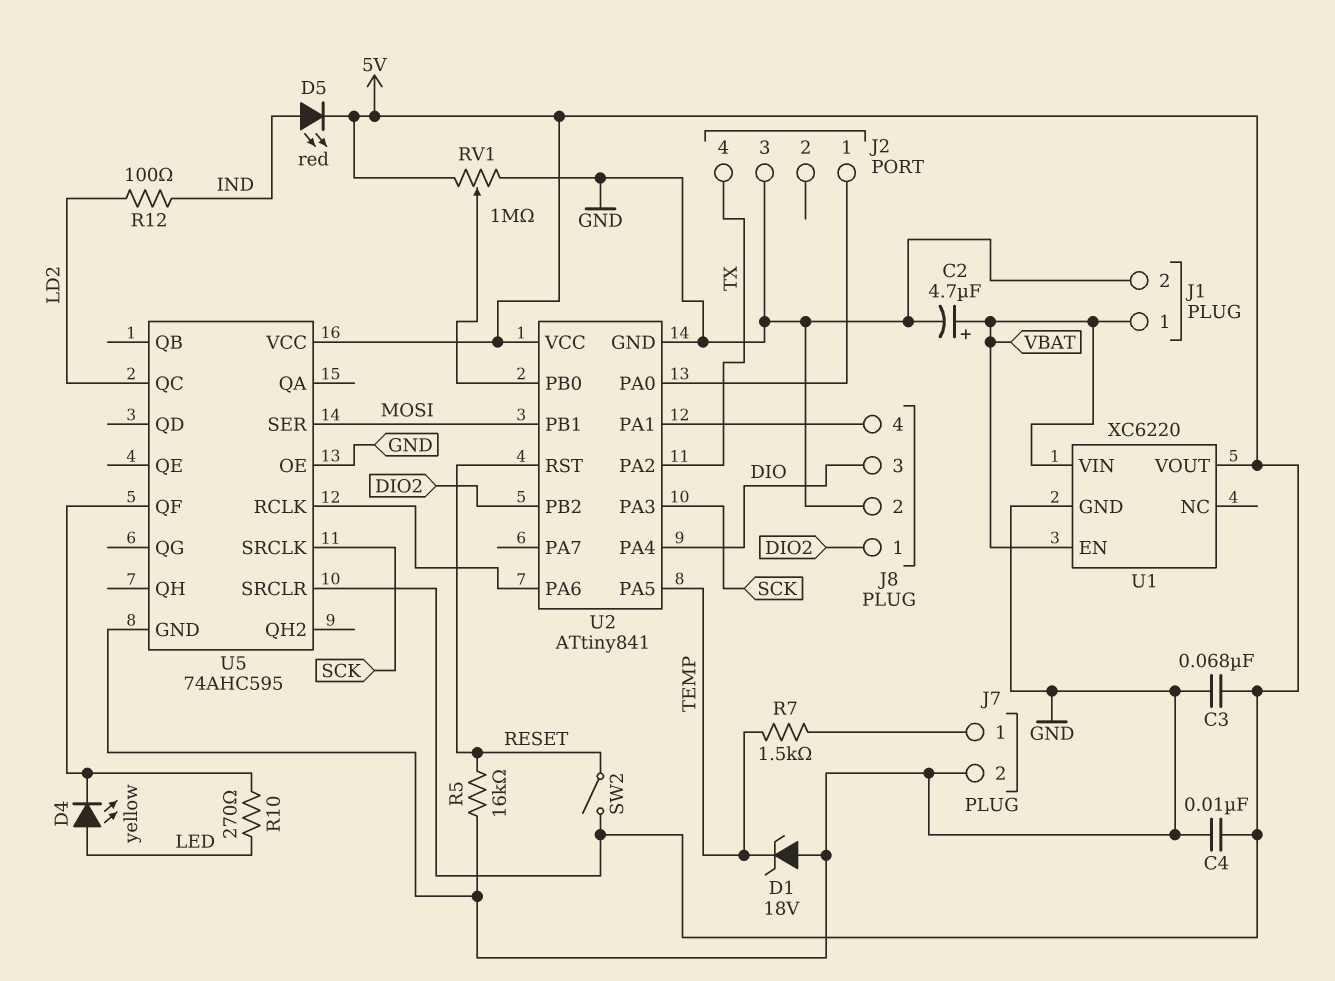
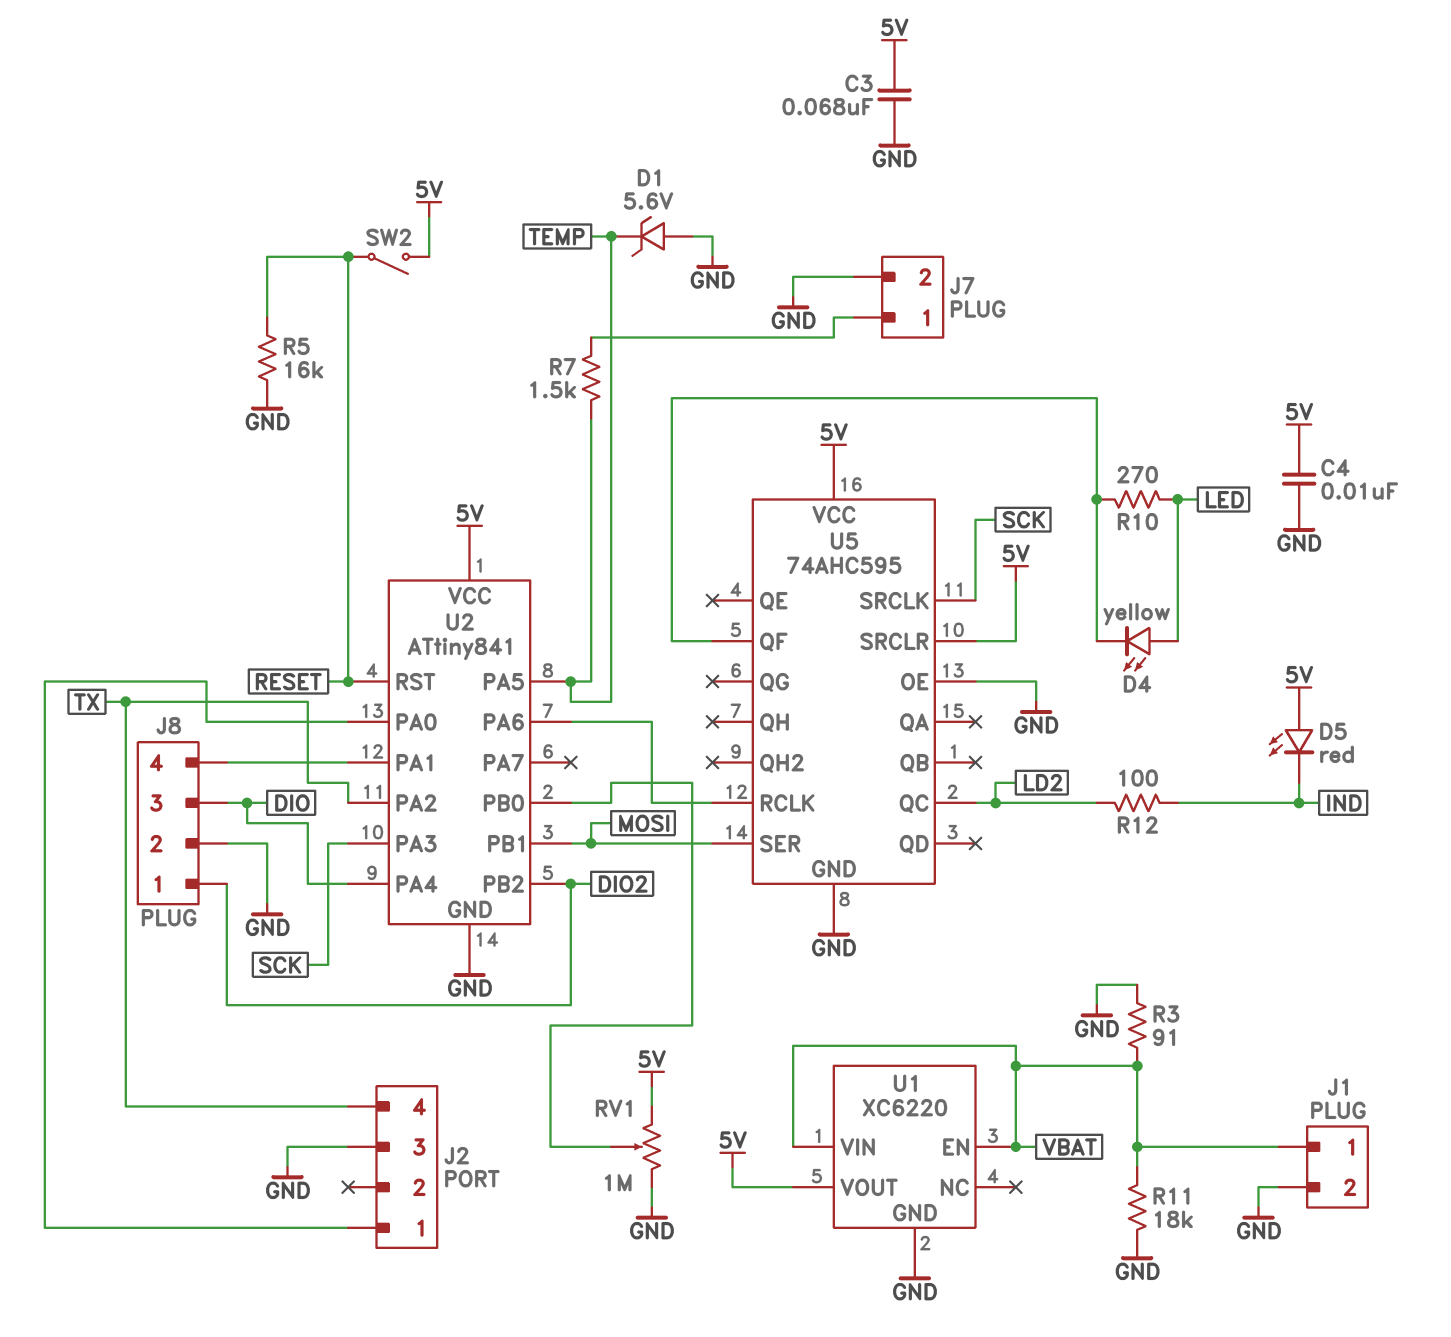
C2: 4.7uF (plus VBAT, minus GND) -> none
D1: zener 18V (A GND, K TEMP) -> zener 5.6V (A GND, K TEMP)
D5: LED red (A IND, K 5V) -> LED red (A 5V, K IND)
R3: none -> 91 (GND, VBAT)
R11: none -> 18k (GND, VBAT)

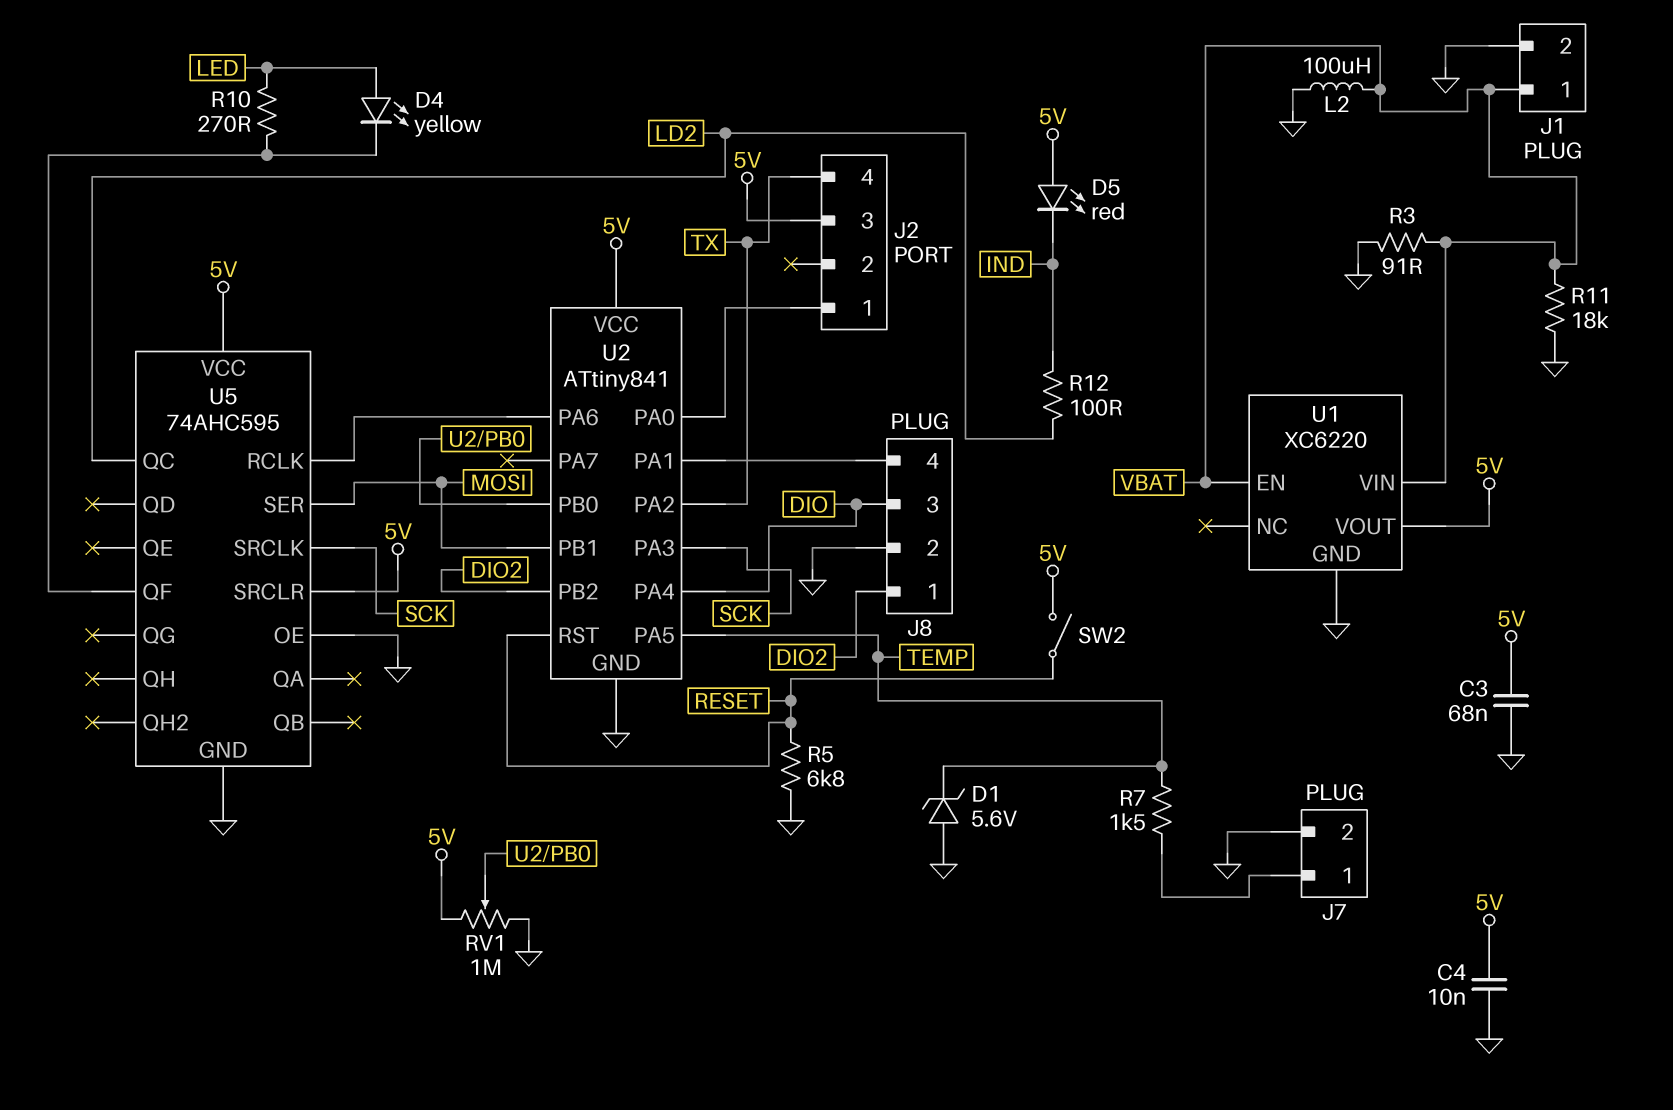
J2 pin 3: GND -> 5V
L2: none -> 100uH (GND, VBAT)
R5: 16k (GND, RESET) -> 6.8k (GND, RESET)

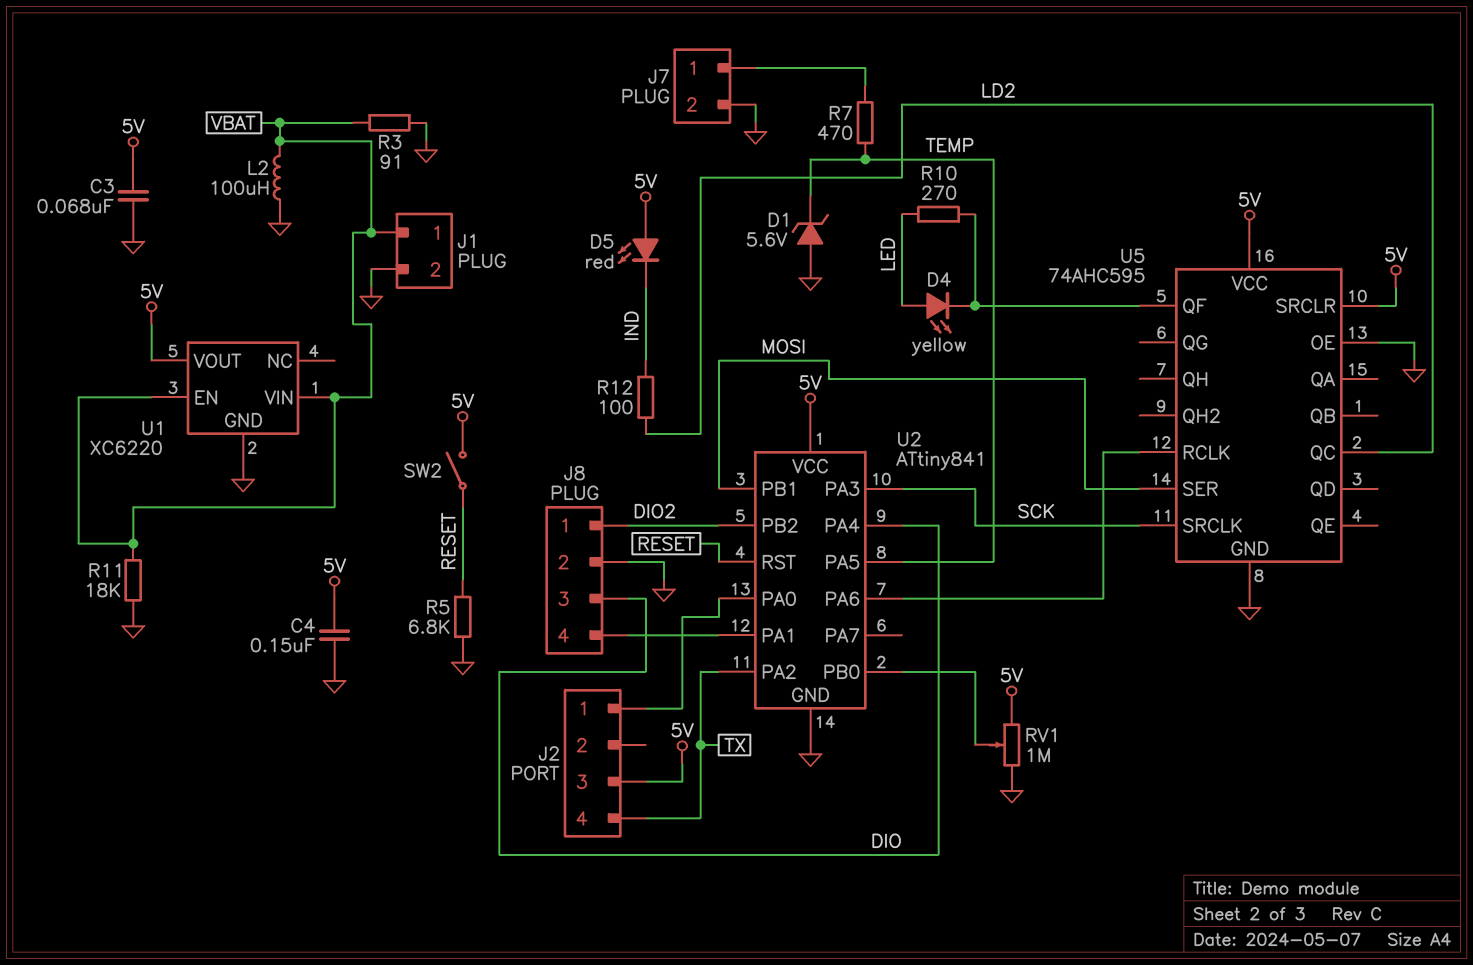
C4: 10nF (5V, GND) -> 150nF (5V, GND)
R7: 1.5k (J7/1, TEMP) -> 470 (J7/1, TEMP)

